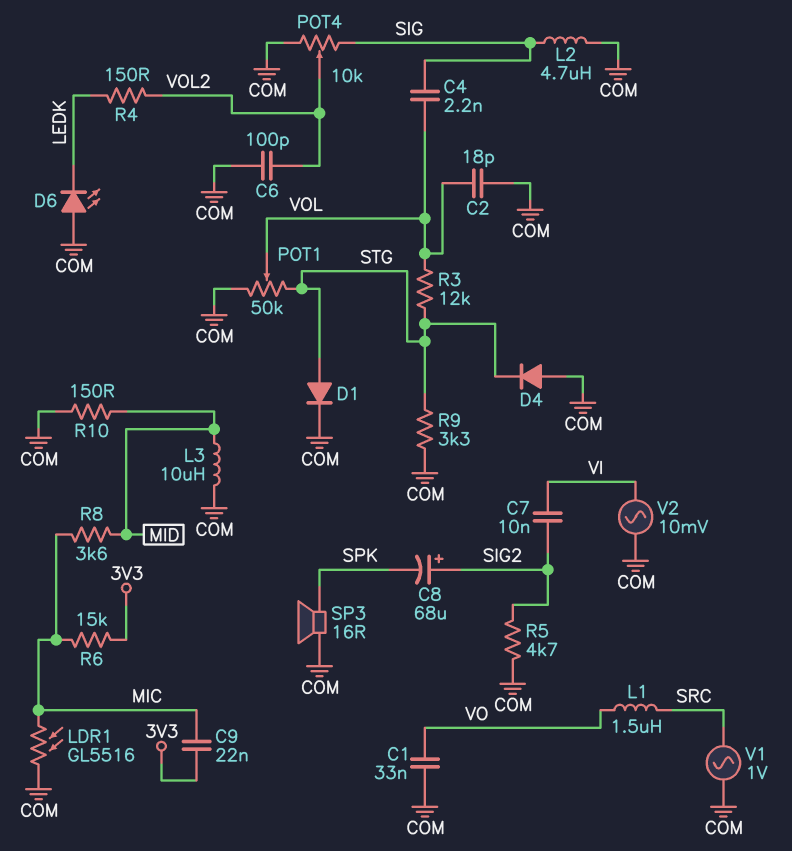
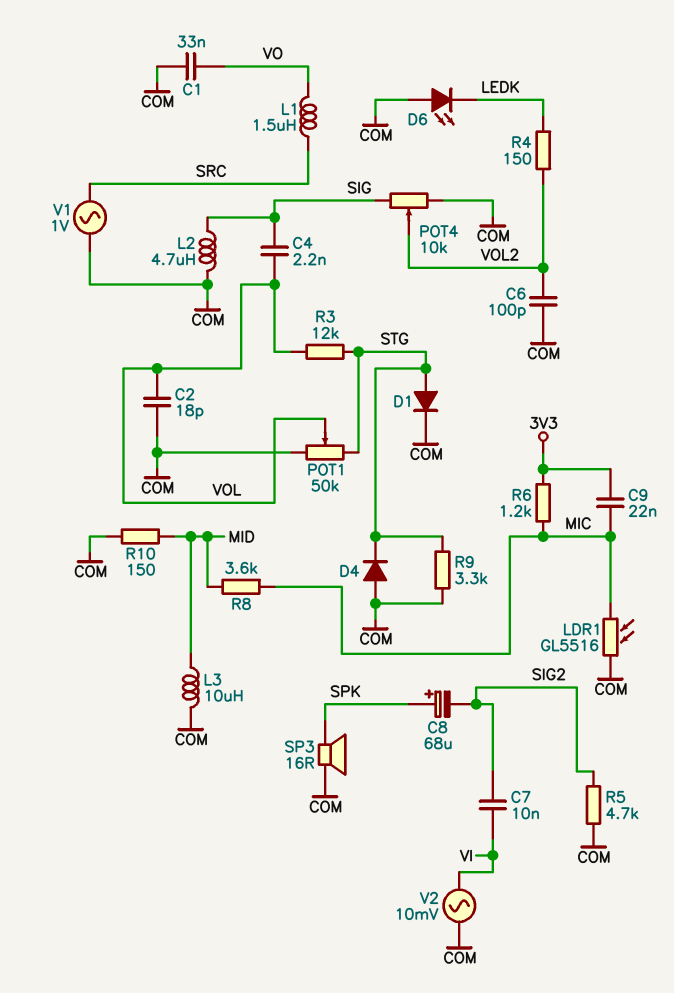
C8: 68uF (plus SIG2, minus SPK) -> 68uF (plus SPK, minus SIG2)
R6: 15k (3V3, MIC) -> 1.2k (3V3, MIC)

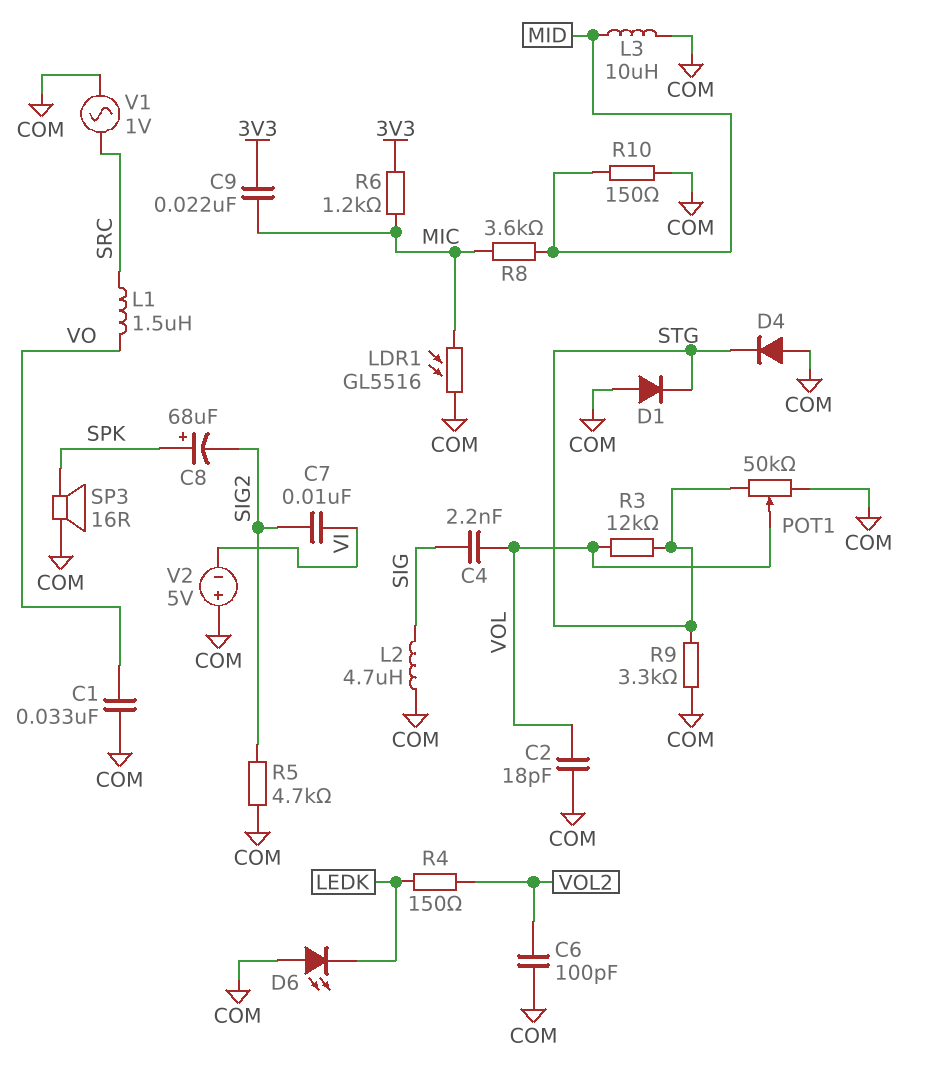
D1: diode (A STG, K COM) -> diode (A COM, K STG)
POT4: 10k (COM, SIG, wiper VOL2) -> none
V2: AC 10mV (COM, VI) -> 5V (plus COM, minus VI)

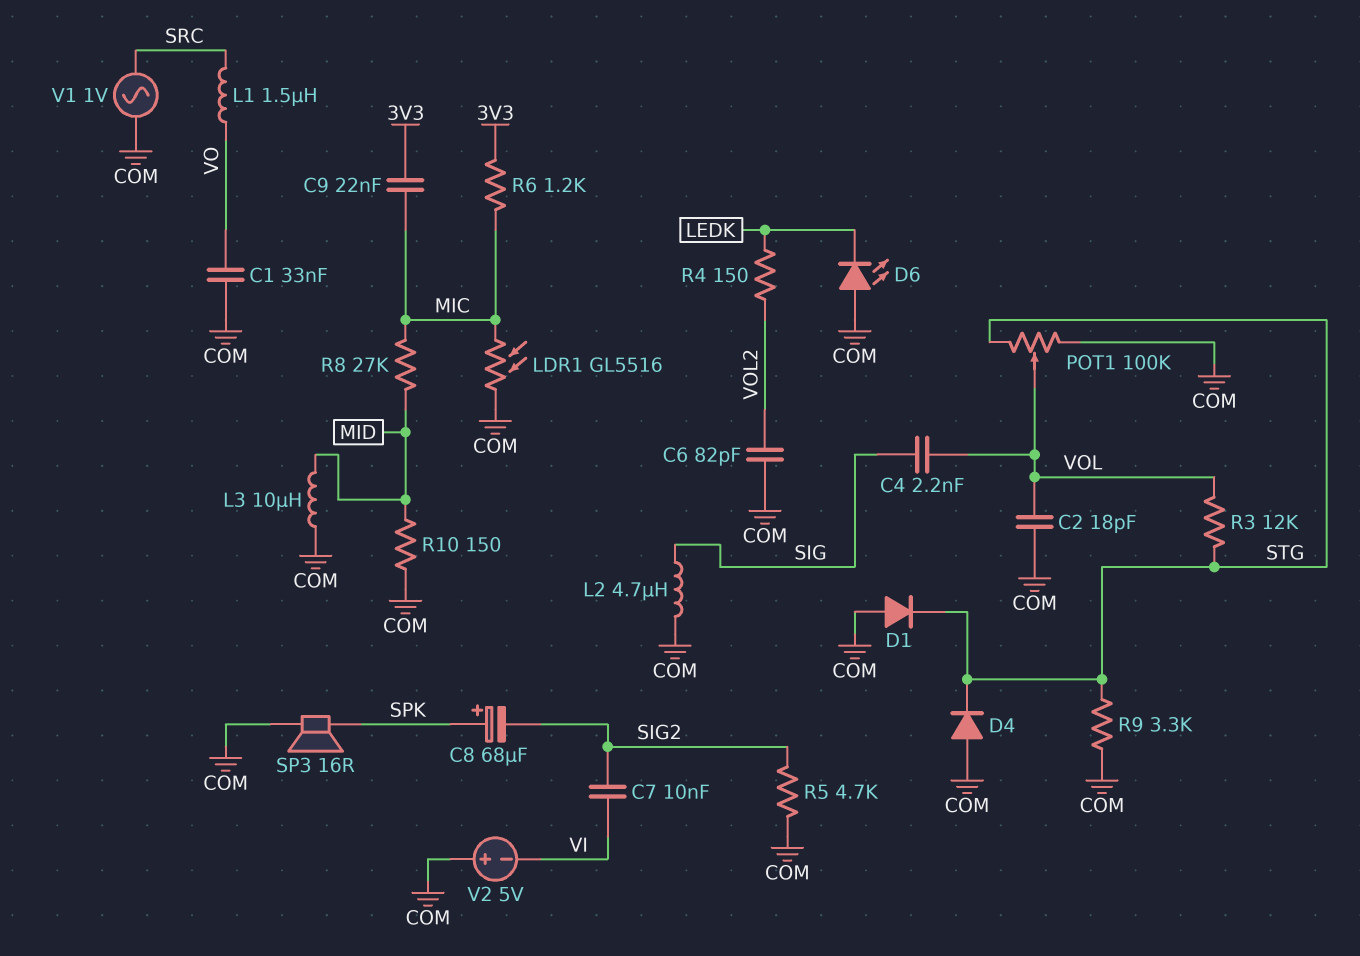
C6: 100pF (COM, VOL2) -> 82pF (COM, VOL2)
POT1: 50k (COM, STG, wiper VOL) -> 100k (COM, STG, wiper VOL)
R8: 3.6k (MIC, MID) -> 27k (MIC, MID)

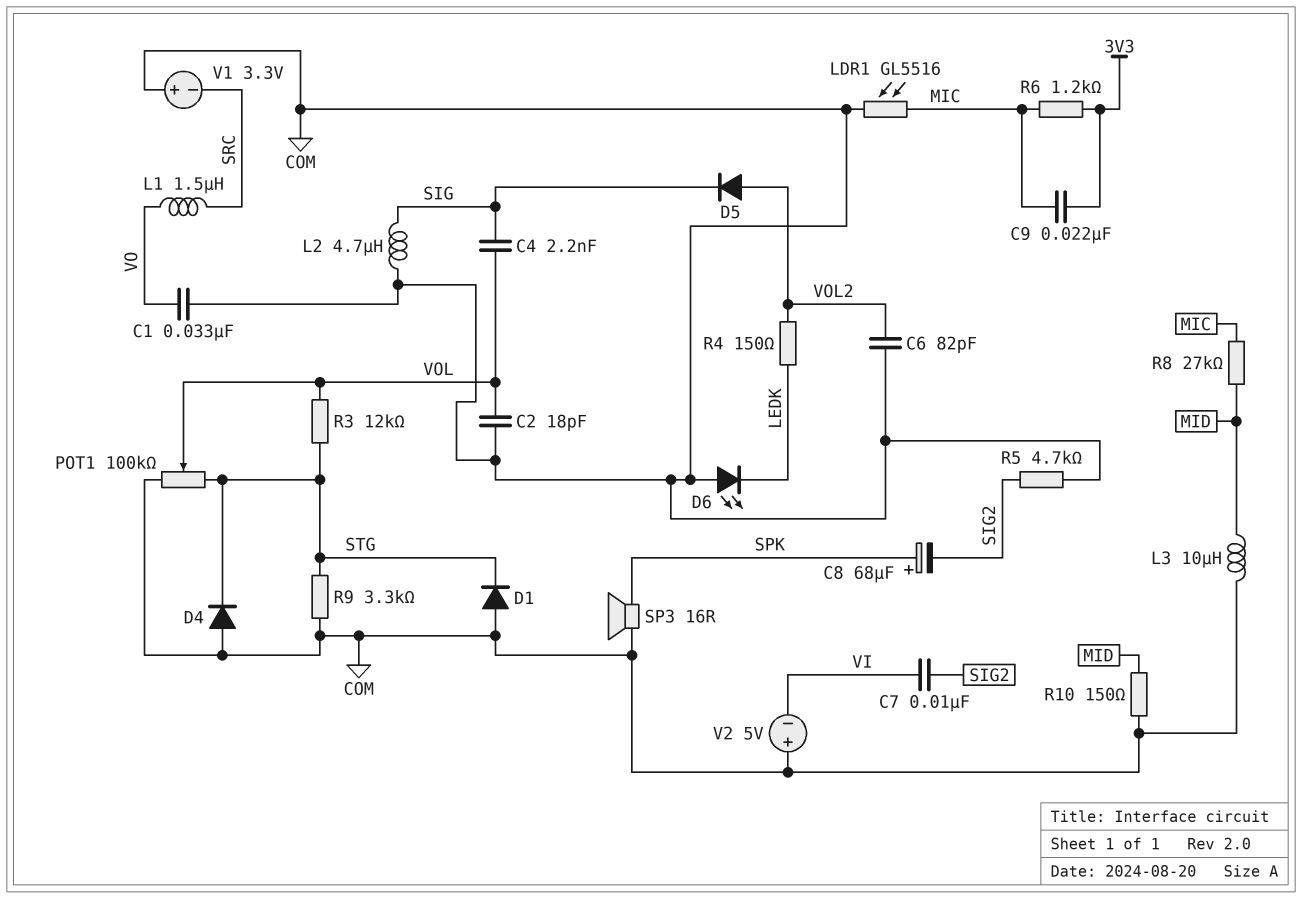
D5: none -> diode (A VOL2, K SIG)
V1: AC 1V (COM, SRC) -> 3.3V (plus COM, minus SRC)

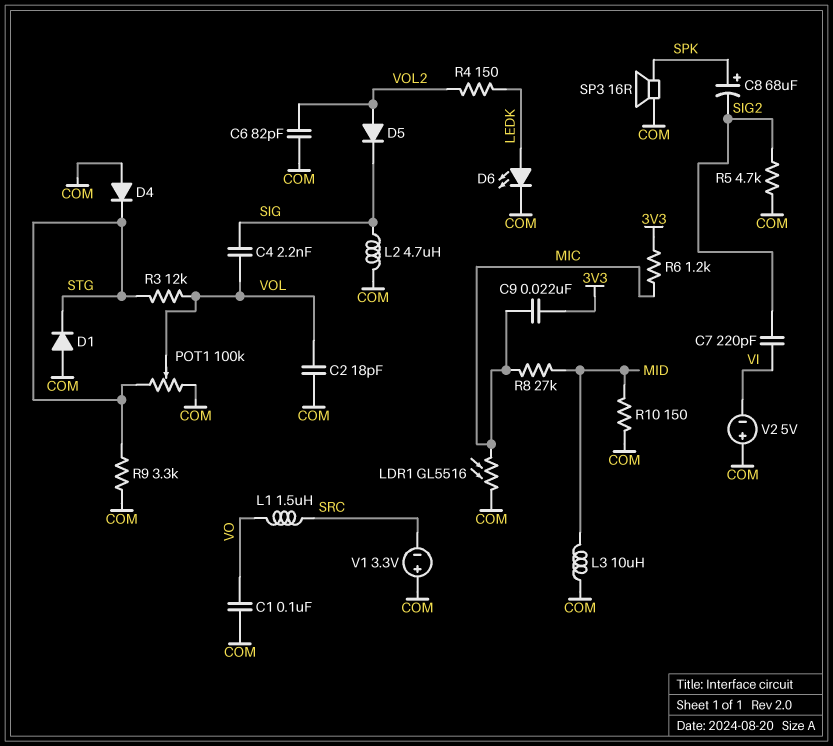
C1: 33nF (COM, VO) -> 100nF (COM, VO)
C7: 10nF (SIG2, VI) -> 220pF (SIG2, VI)
D6: LED (A COM, K LEDK) -> LED (A LEDK, K COM)

